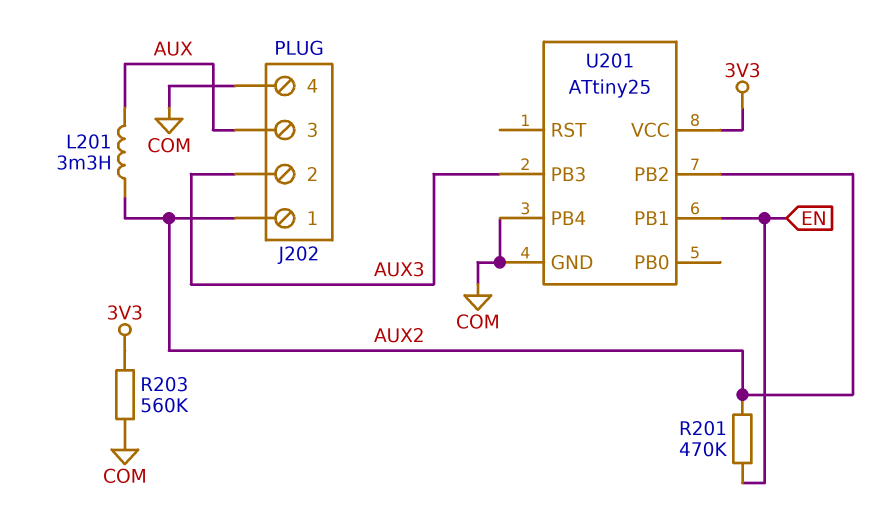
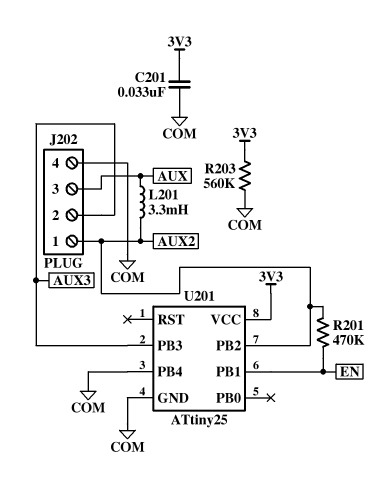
C201: none -> 33nF (3V3, COM)

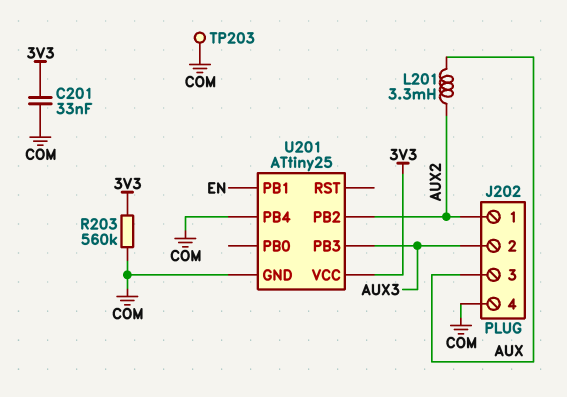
R201: 470k (AUX2, EN) -> none
TP203: none -> test point (COM)

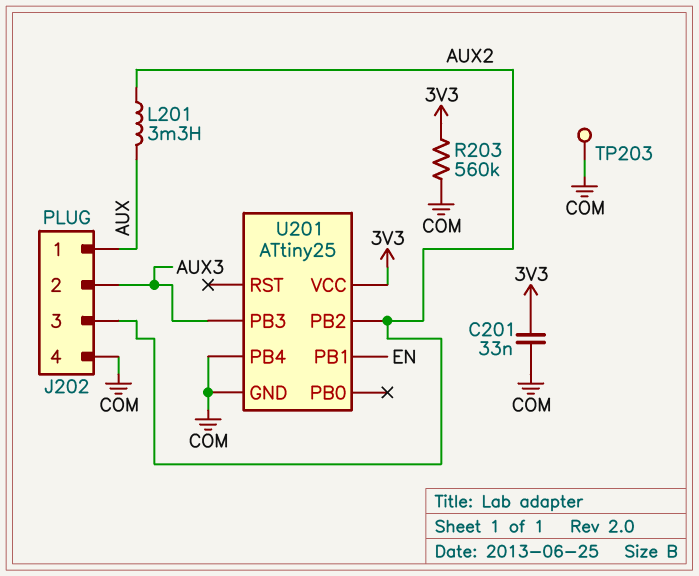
J202 pin 1: AUX2 -> AUX
J202 pin 3: AUX -> AUX2

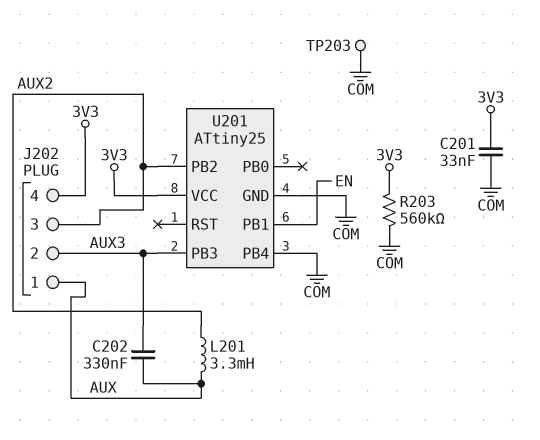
C202: none -> 330nF (AUX, AUX3)
J202 pin 4: COM -> 3V3

